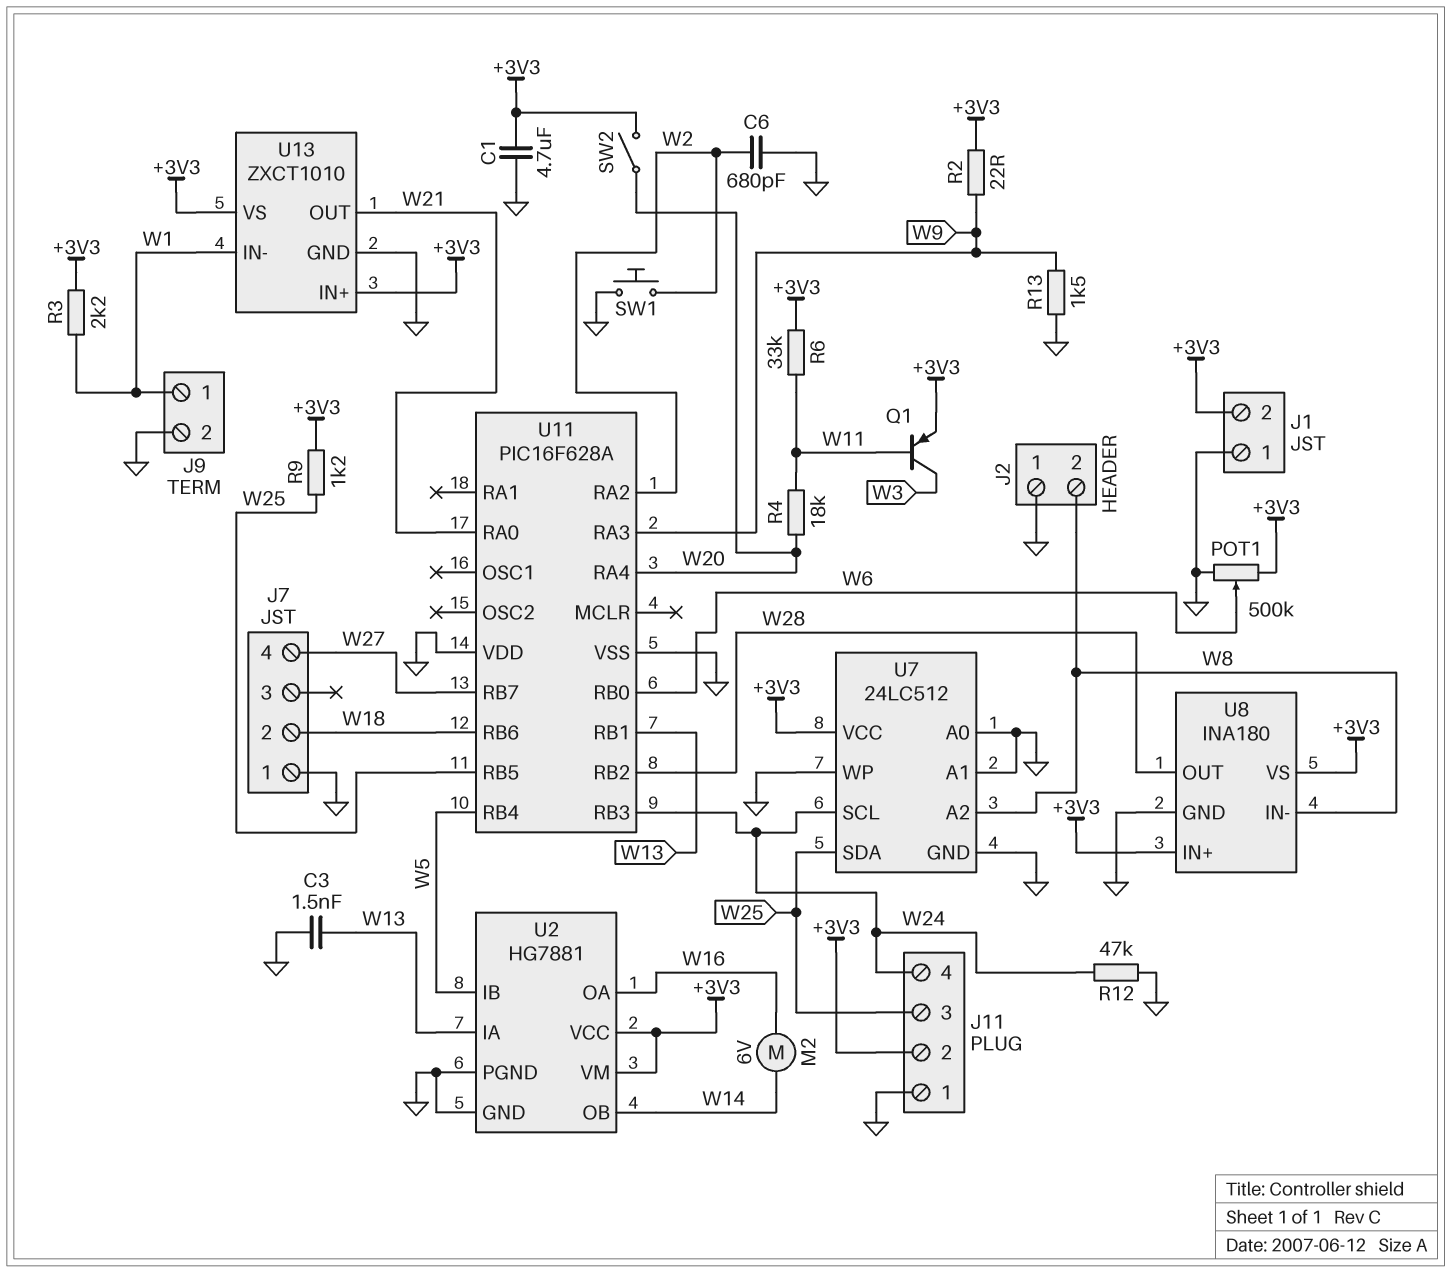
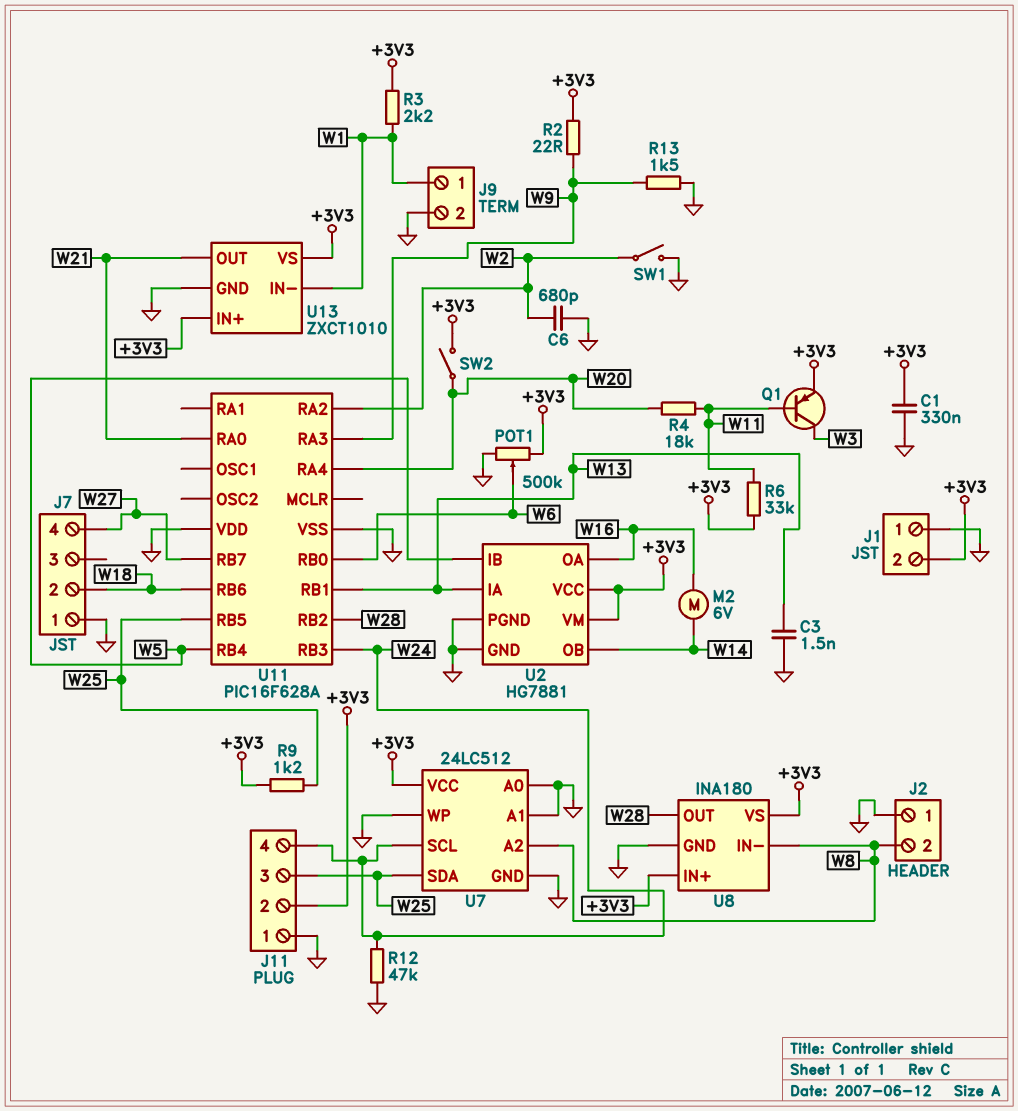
C1: 4.7uF (+3V3, GND) -> 330nF (+3V3, GND)
SW1: button (GND, W2) -> switch (GND, W2)

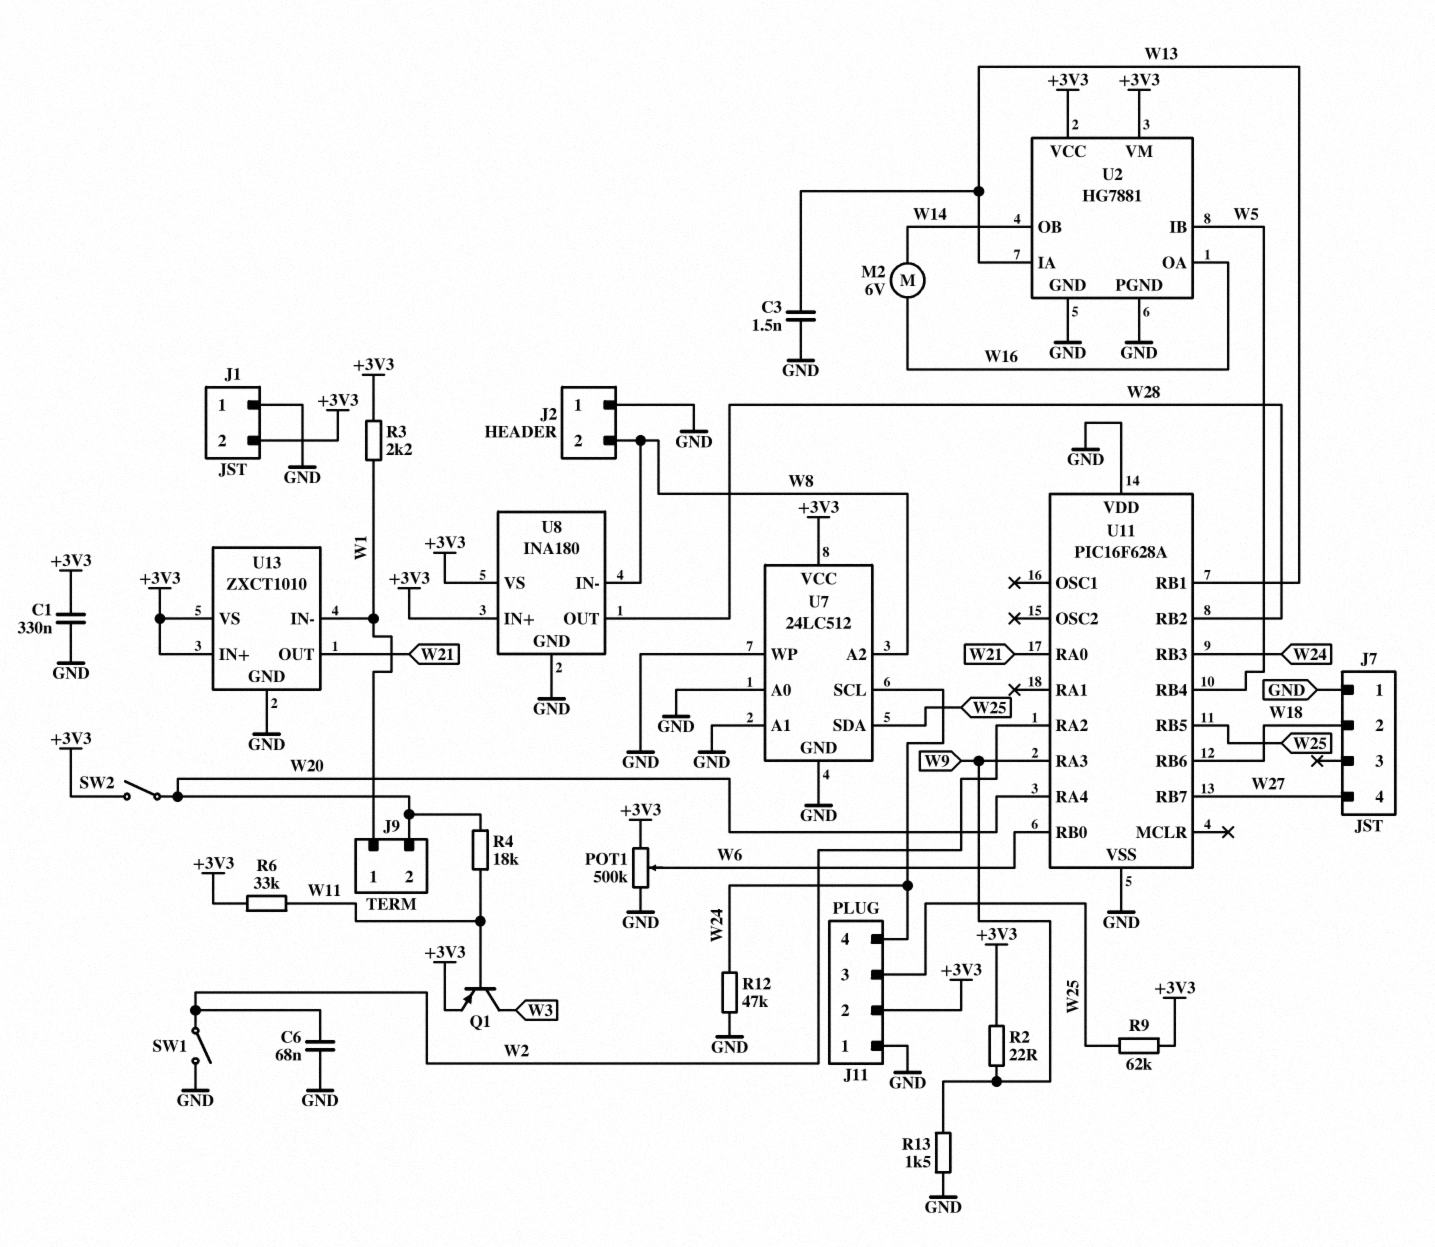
C6: 680pF (GND, W2) -> 68nF (GND, W2)
J9 pin 2: GND -> W20
R9: 1.2k (+3V3, W25) -> 62k (+3V3, W25)

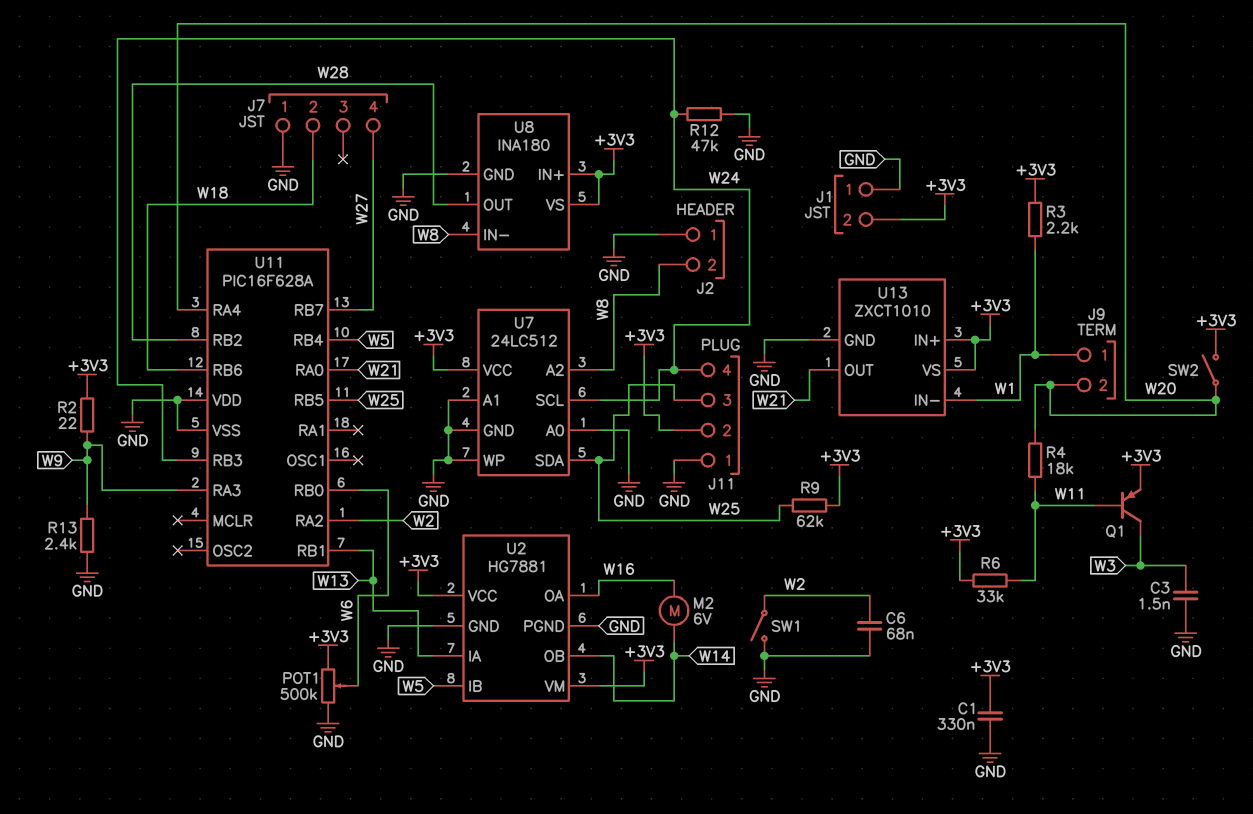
C3: 1.5nF (GND, W13) -> 1.5nF (GND, W3)
R13: 1.5k (GND, W9) -> 2.4k (GND, W9)

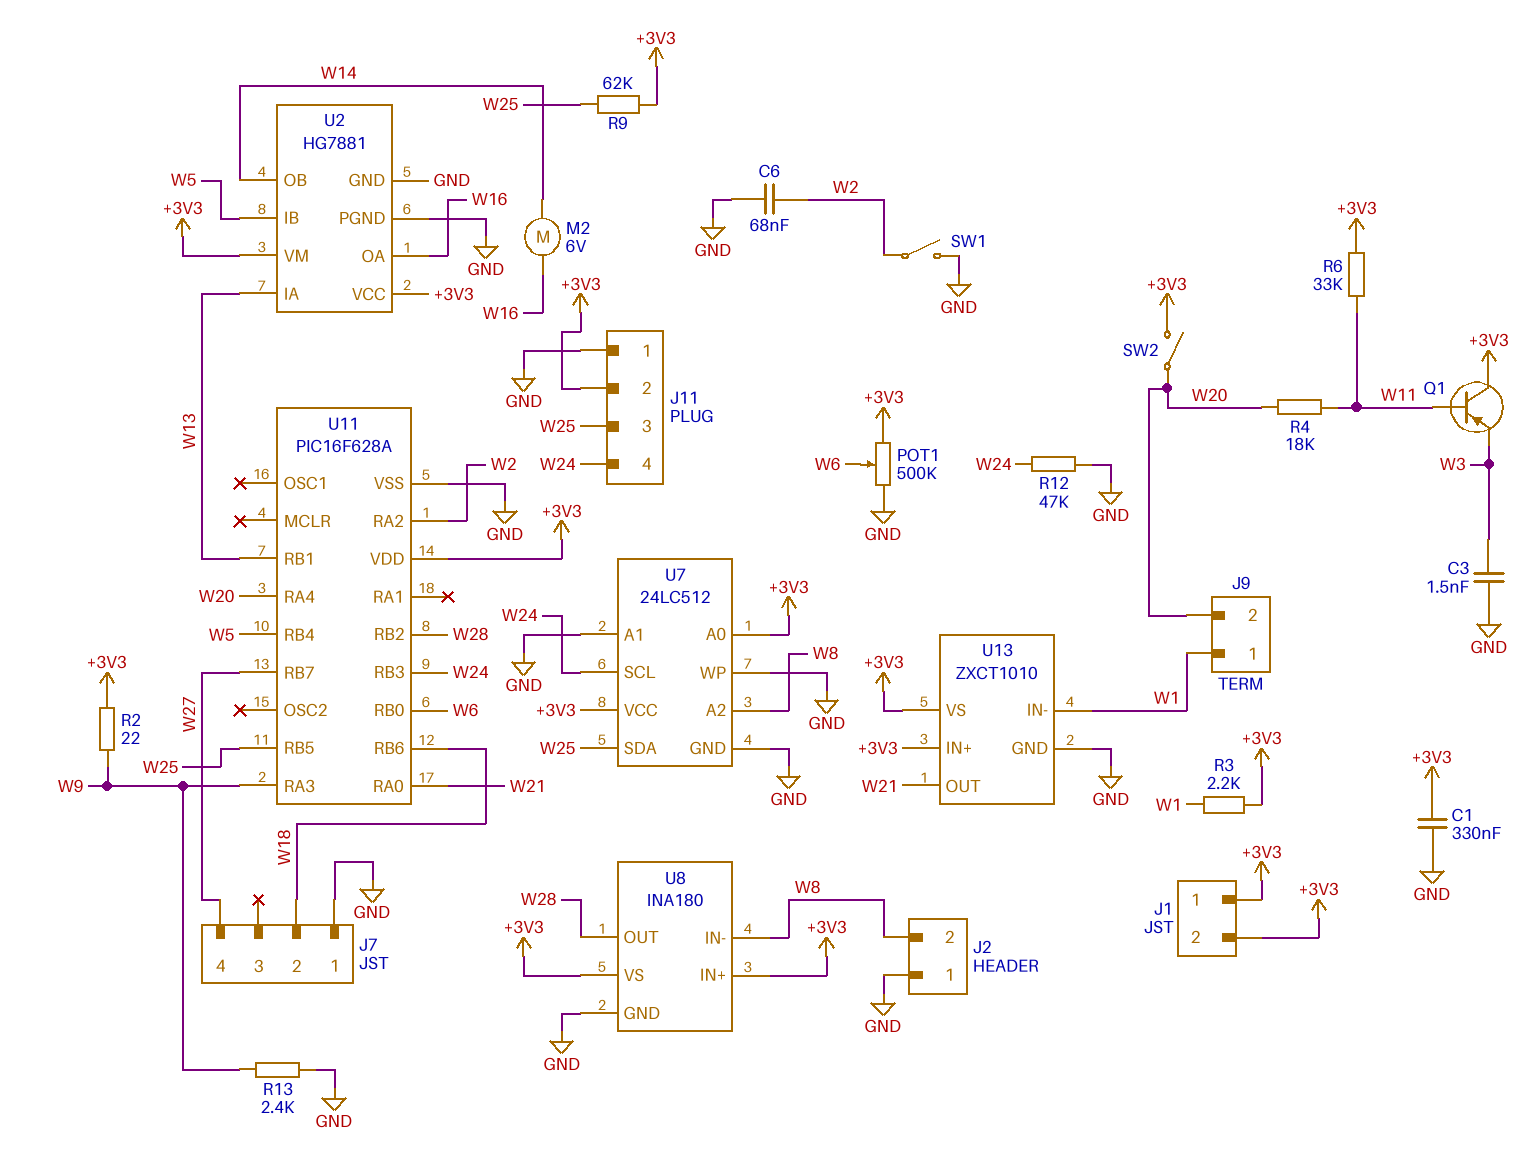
J1 pin 1: GND -> +3V3
Q1: PNP (B W11, C W3, E +3V3) -> PNP (B W11, C +3V3, E W3)
U7 pin A0: GND -> +3V3
U11 pin VDD: GND -> +3V3

